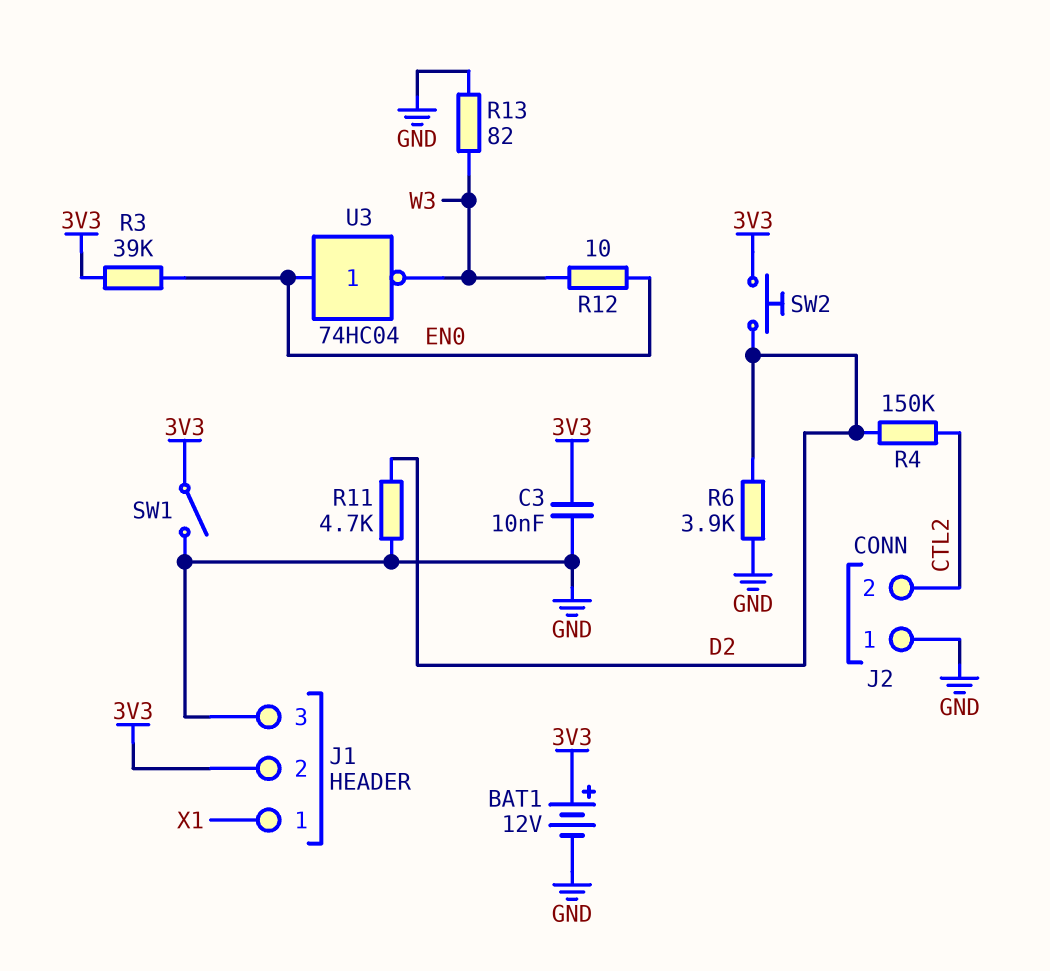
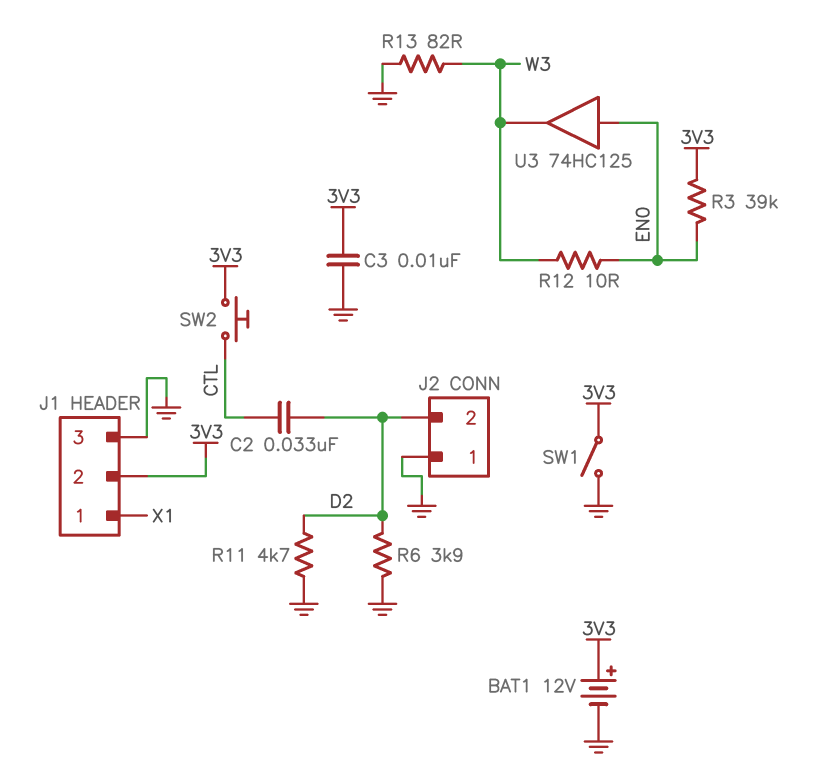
C2: none -> 33nF (CTL, D2)
J2 pin 2: CTL2 -> D2
R4: 150k (CTL2, D2) -> none
SW2: button (3V3, D2) -> button (3V3, CTL)
U3: NOT 74HC04 (in EN0, out W3) -> buffer 74HC125 (in EN0, out W3)

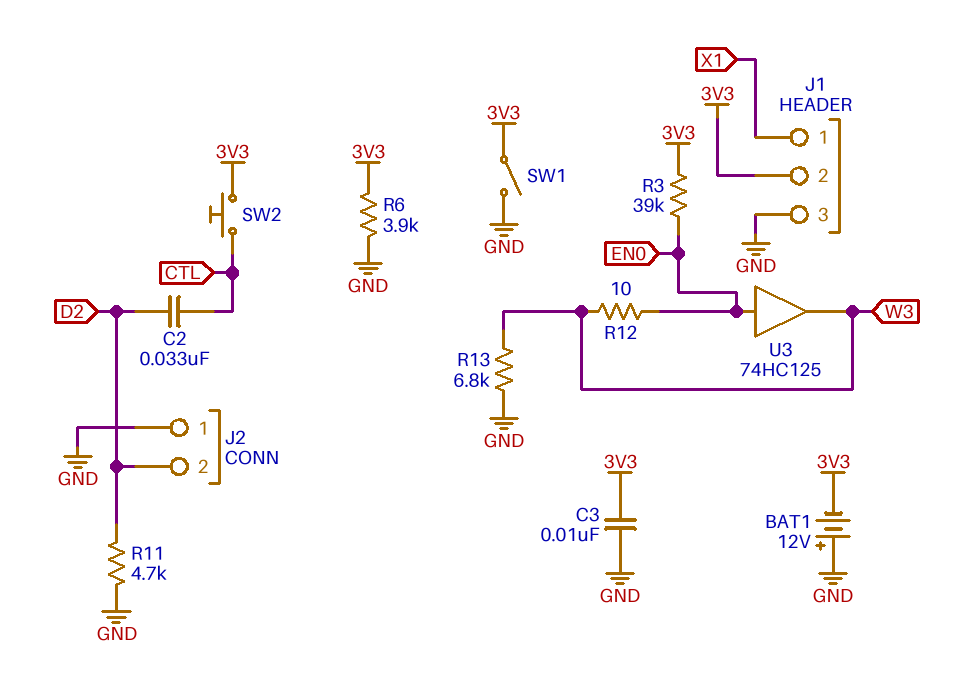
BAT1: 12V (plus 3V3, minus GND) -> 12V (plus GND, minus 3V3)
R6: 3.9k (D2, GND) -> 3.9k (3V3, GND)
R13: 82 (GND, W3) -> 6.8k (GND, W3)

